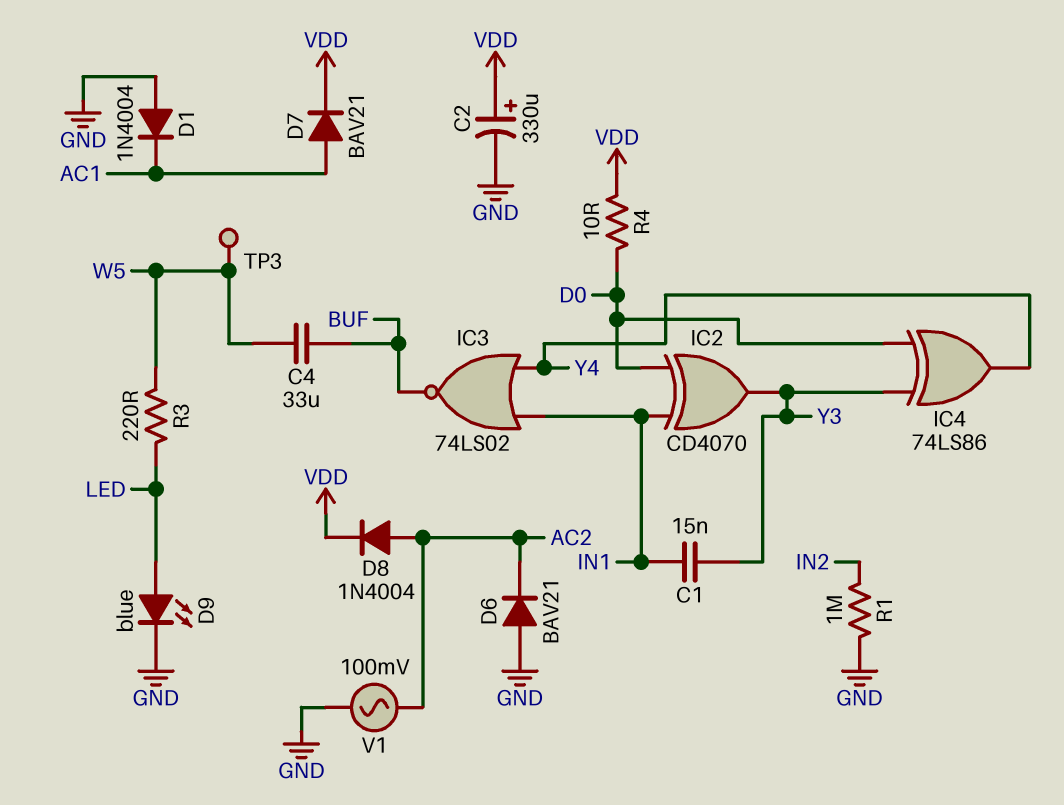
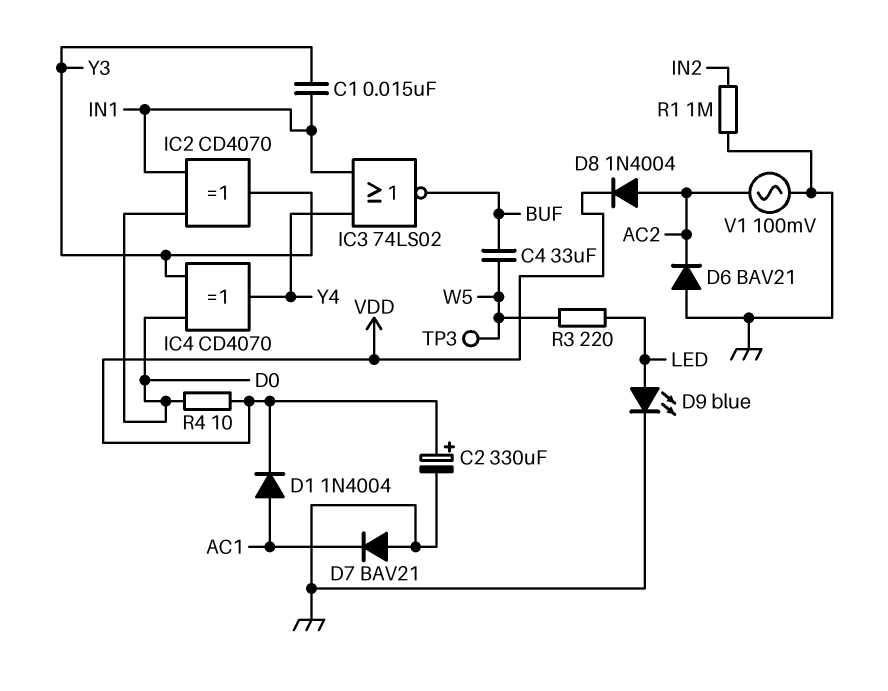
D1: diode 1N4004 (A GND, K AC1) -> diode 1N4004 (A AC1, K VDD)
D7: diode BAV21 (A AC1, K VDD) -> diode BAV21 (A GND, K AC1)
IC4: XOR 74LS86 (in D0, in Y3, out Y4) -> XOR CD4070 (in D0, in Y3, out Y4)

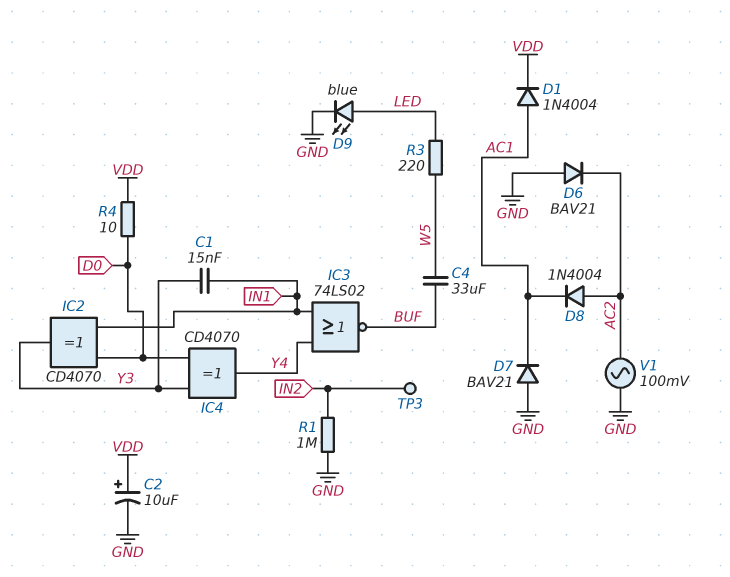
C2: 330uF (plus VDD, minus GND) -> 10uF (plus VDD, minus GND)
D8: diode 1N4004 (A AC2, K VDD) -> diode 1N4004 (A AC2, K AC1)
TP3: test point (W5) -> test point (IN2)

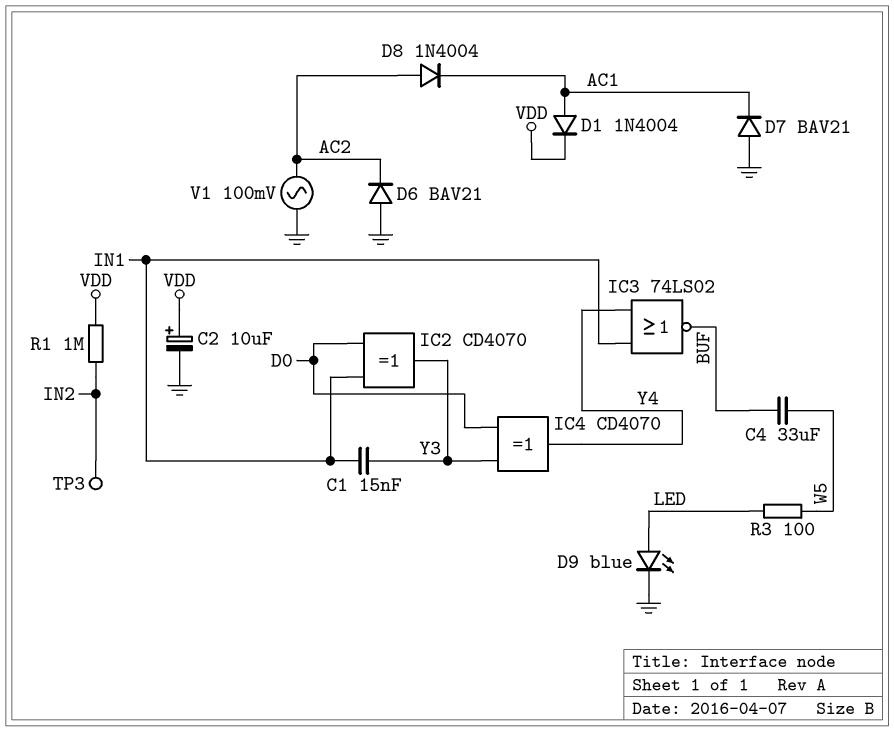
R1: 1M (GND, IN2) -> 1M (IN2, VDD)
R3: 220 (LED, W5) -> 100 (LED, W5)
R4: 10 (D0, VDD) -> none

